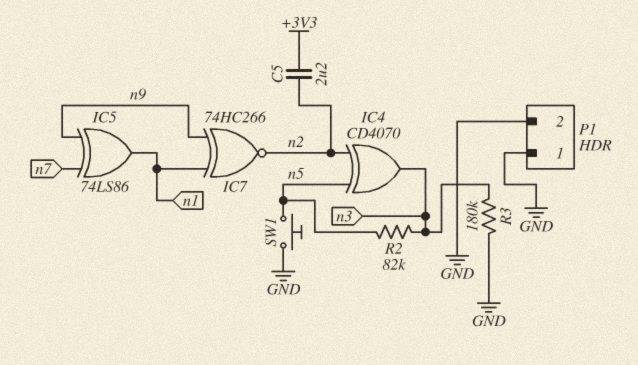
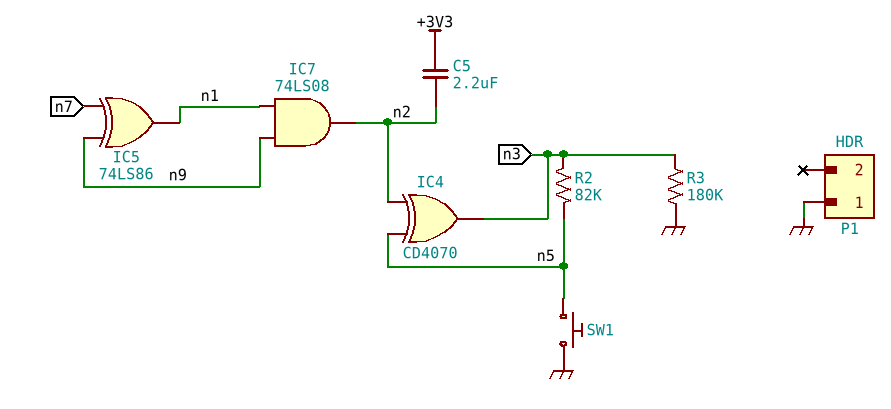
IC7: XNOR 74HC266 (in n1, in n9, out n2) -> AND 74LS08 (in n1, in n9, out n2)
P1 pin 2: GND -> none

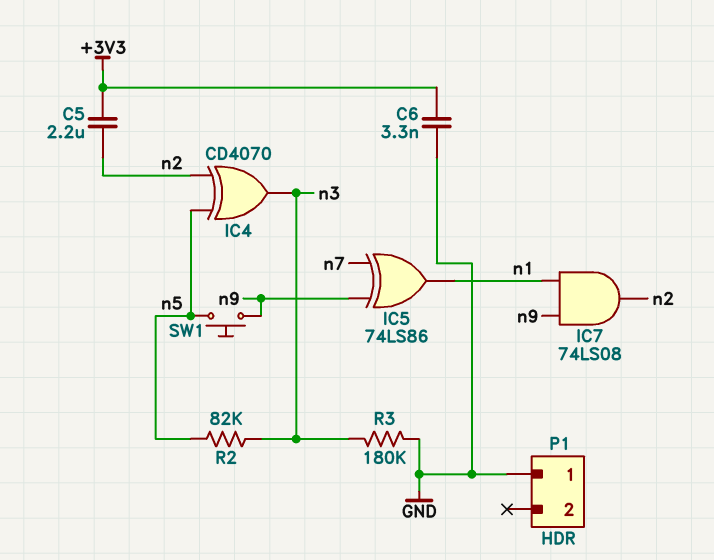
C6: none -> 3.3nF (+3V3, GND)
SW1: button (GND, n5) -> button (n5, n9)

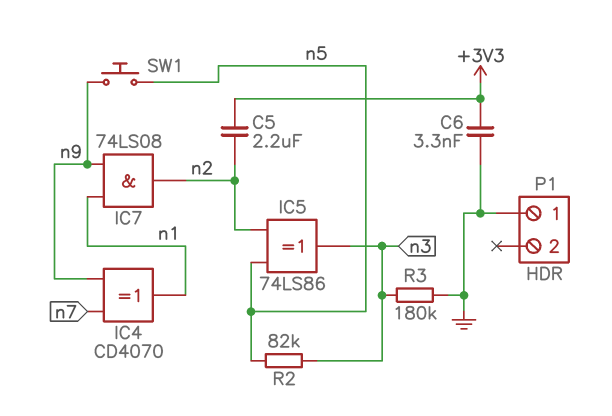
IC4: XOR CD4070 (in n2, in n5, out n3) -> XOR CD4070 (in n7, in n9, out n1)
IC5: XOR 74LS86 (in n7, in n9, out n1) -> XOR 74LS86 (in n2, in n5, out n3)

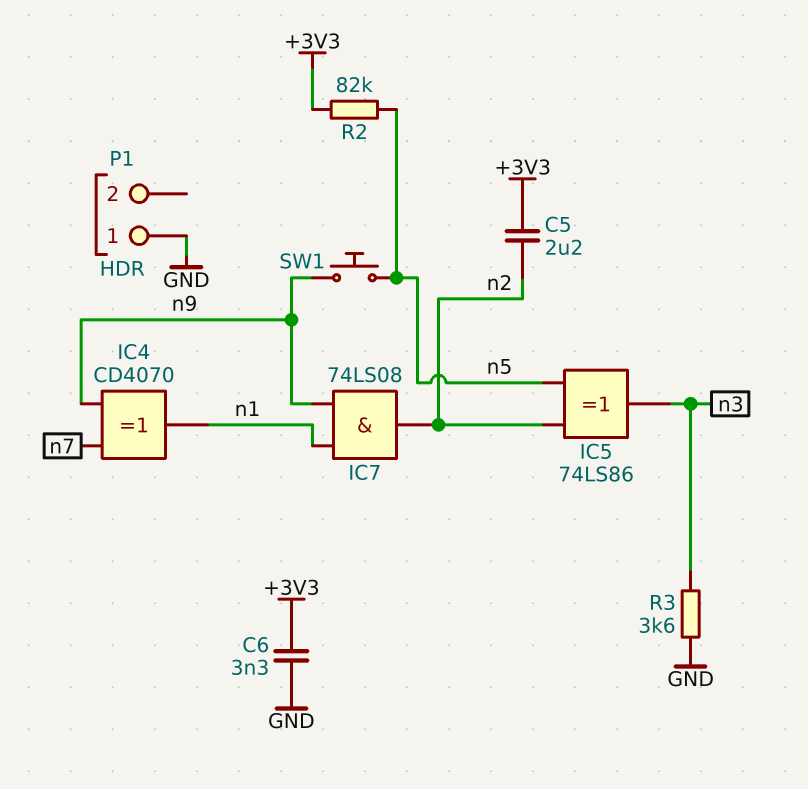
R2: 82k (n3, n5) -> 82k (+3V3, n5)
R3: 180k (GND, n3) -> 3.6k (GND, n3)

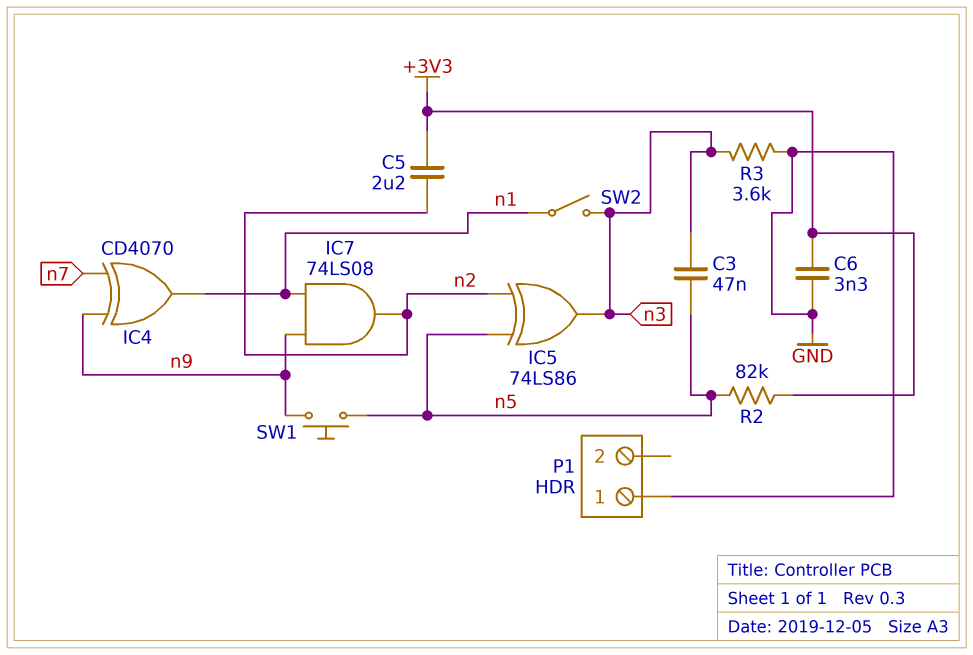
C3: none -> 47nF (n3, n5)
SW2: none -> switch (n1, n3)

